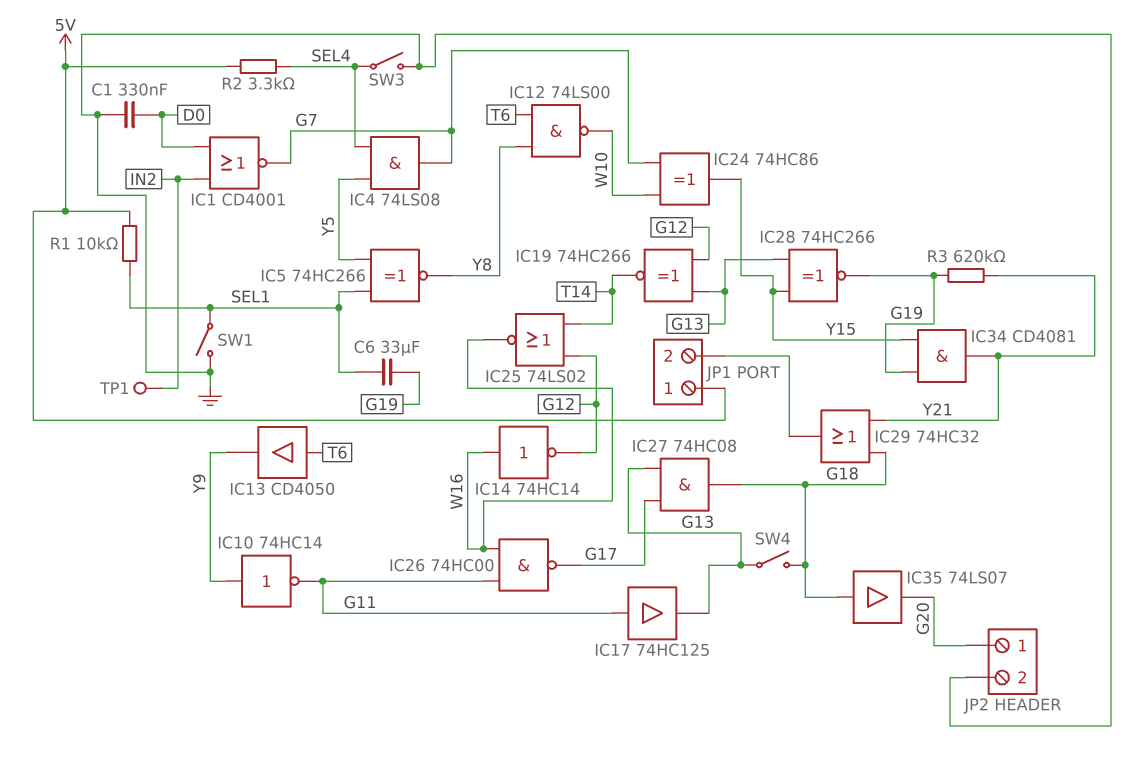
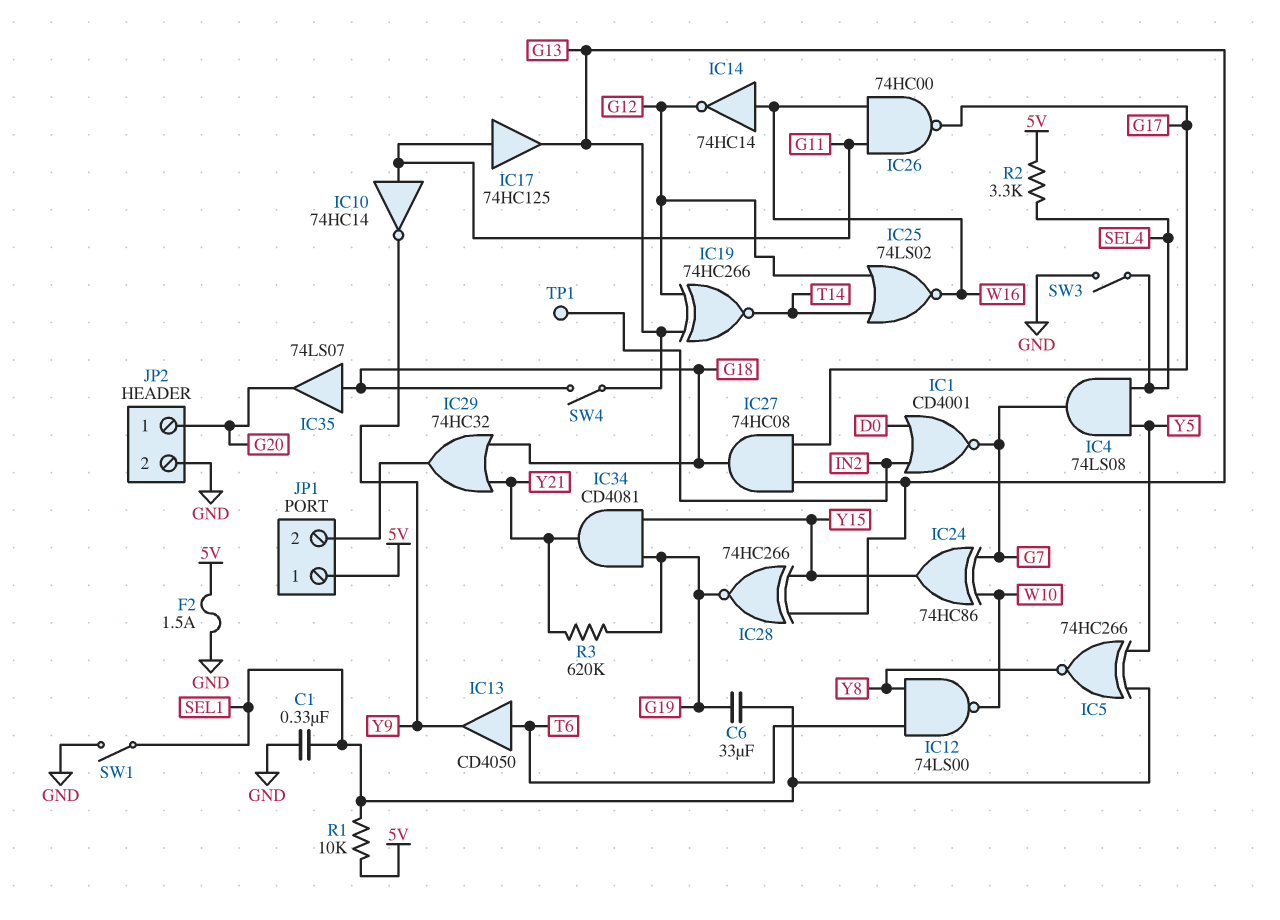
C1: 330nF (D0, GND) -> 330nF (GND, SEL1)
F2: none -> 1.5A (5V, GND)
IC10: NOT 74HC14 (in Y9, out G11) -> NOT 74HC14 (in G11, out Y9)

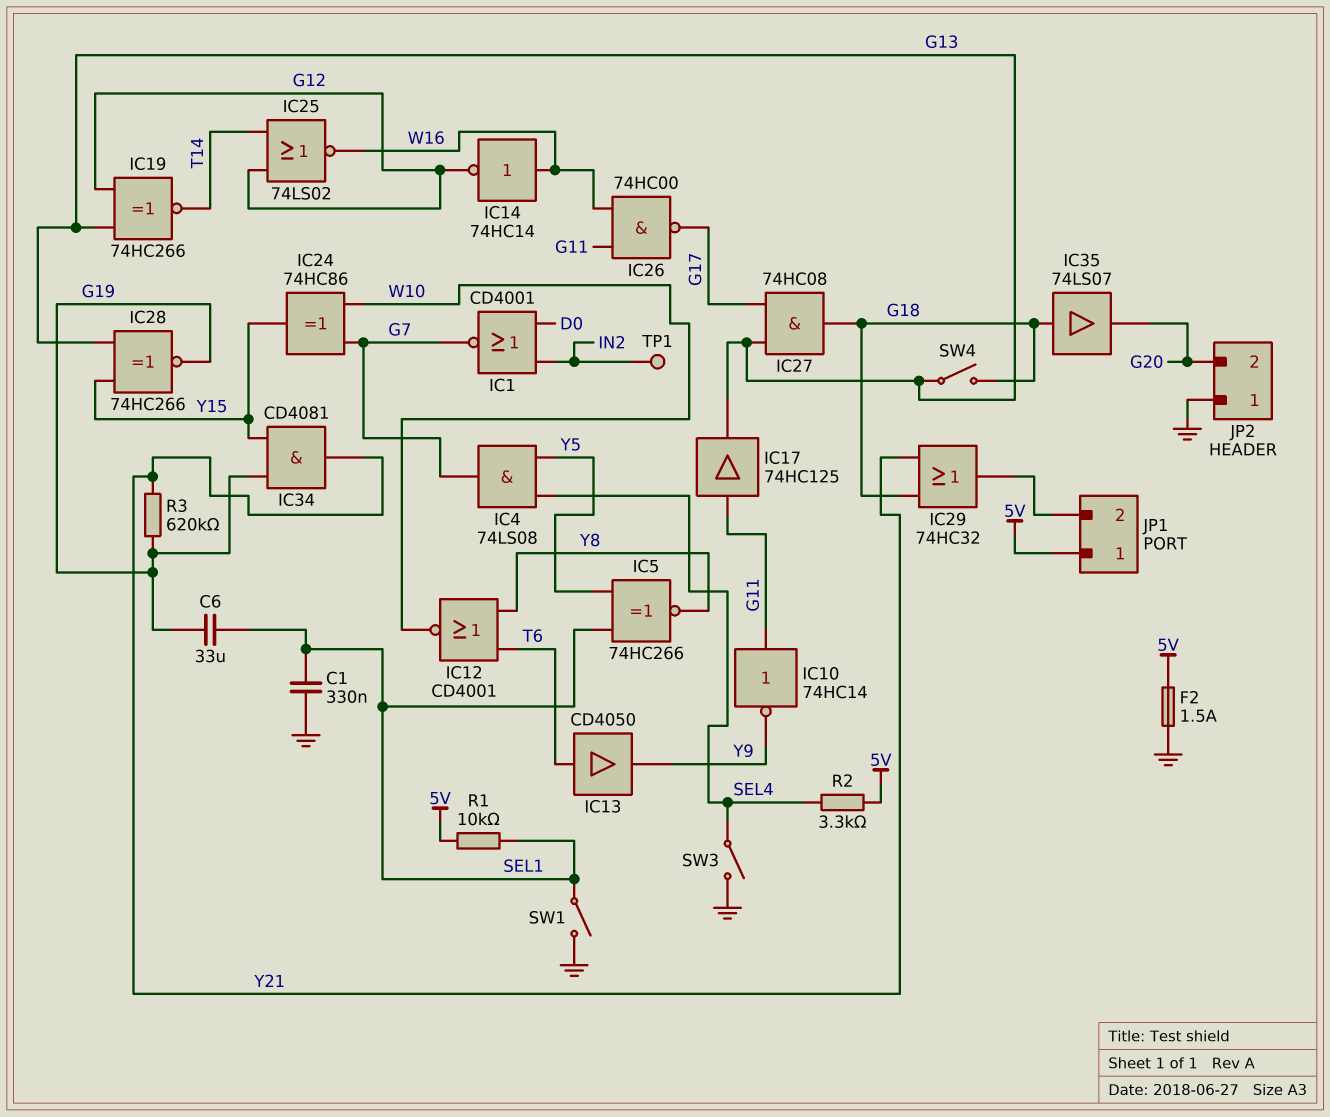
IC12: NAND 74LS00 (in T6, in Y8, out W10) -> NOR CD4001 (in T6, in Y8, out W10)
JP2 pin 1: G20 -> GND
JP2 pin 2: GND -> G20

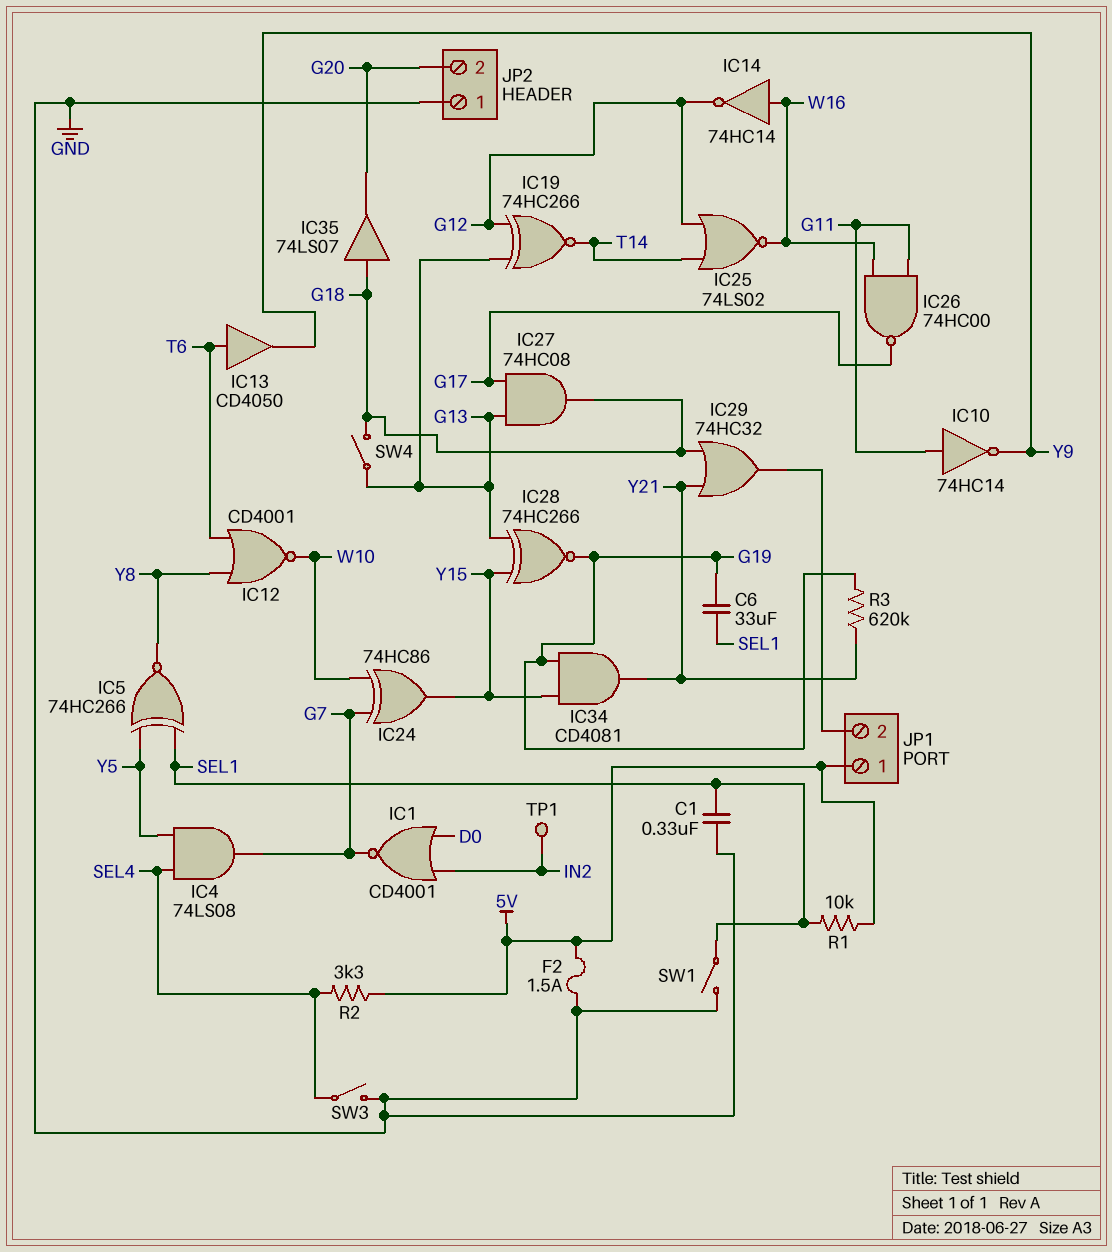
IC17: buffer 74HC125 (in G11, out G13) -> none

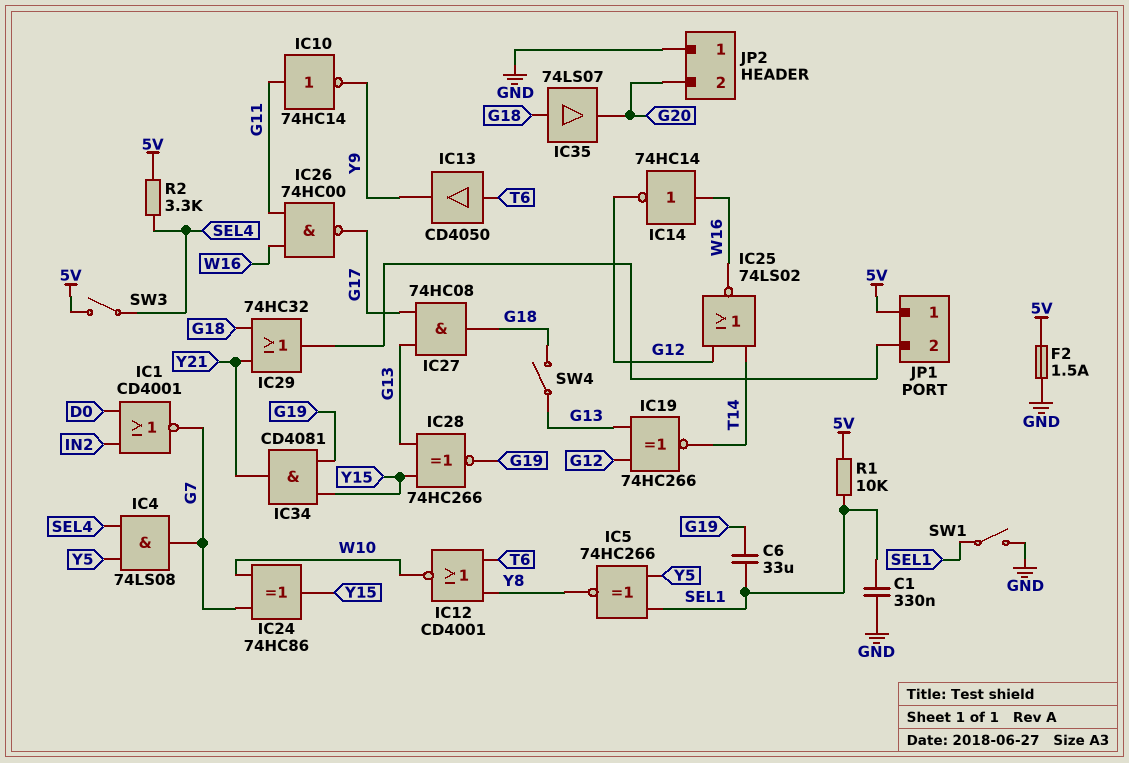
R3: 620k (G19, Y21) -> none
SW3: switch (GND, SEL4) -> switch (5V, SEL4)
TP1: test point (IN2) -> none

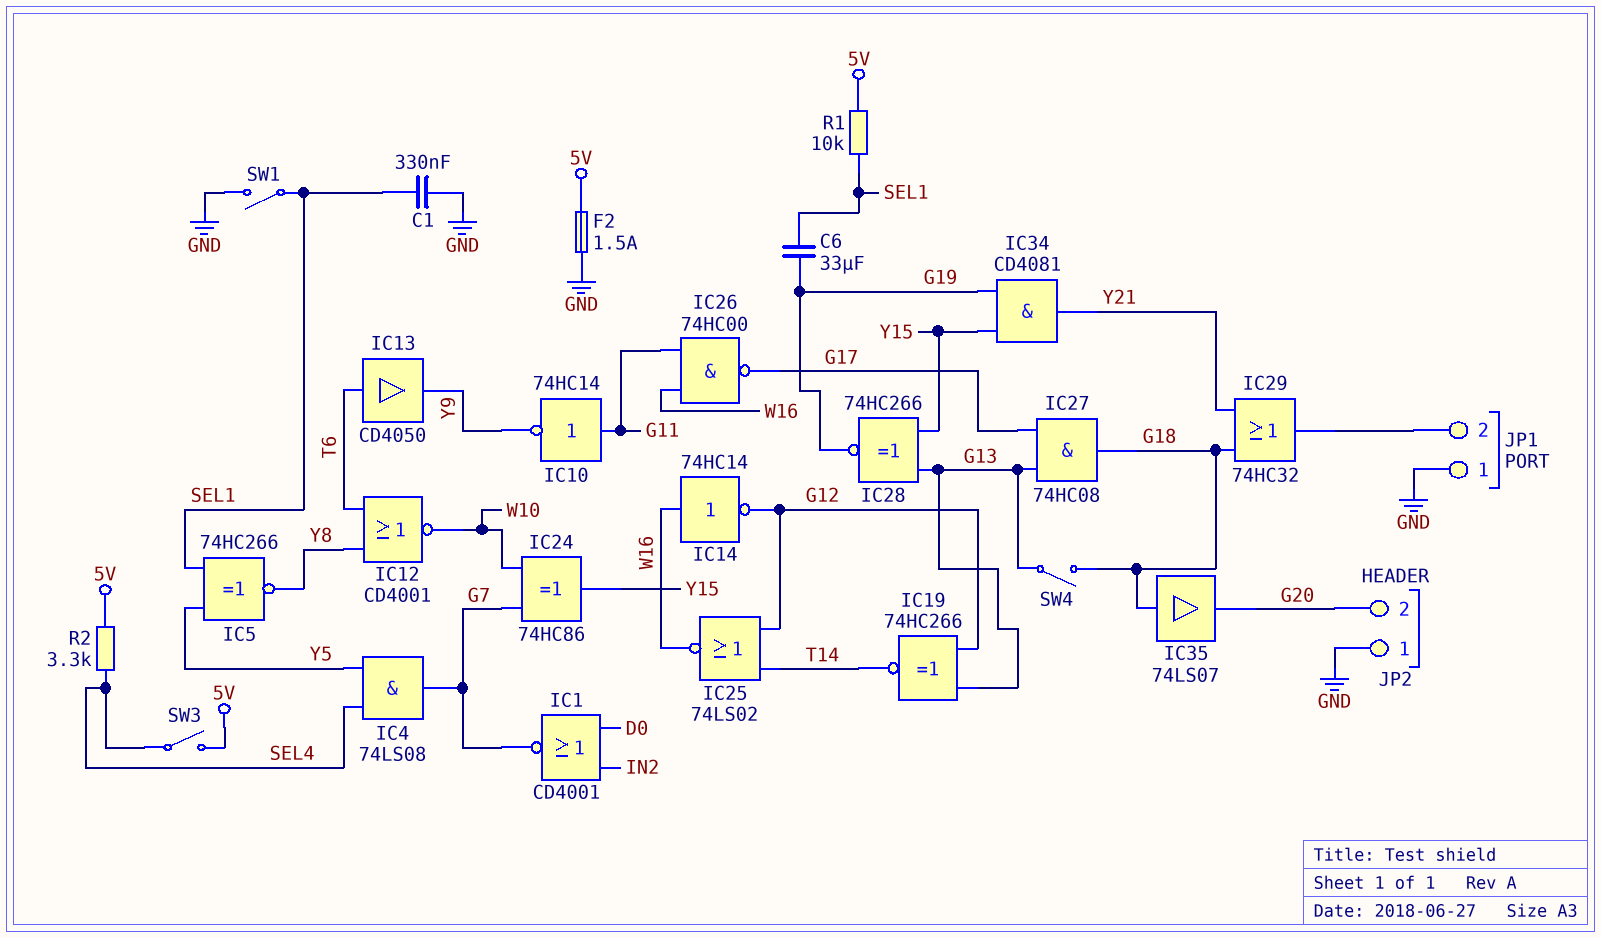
JP1 pin 1: 5V -> GND

